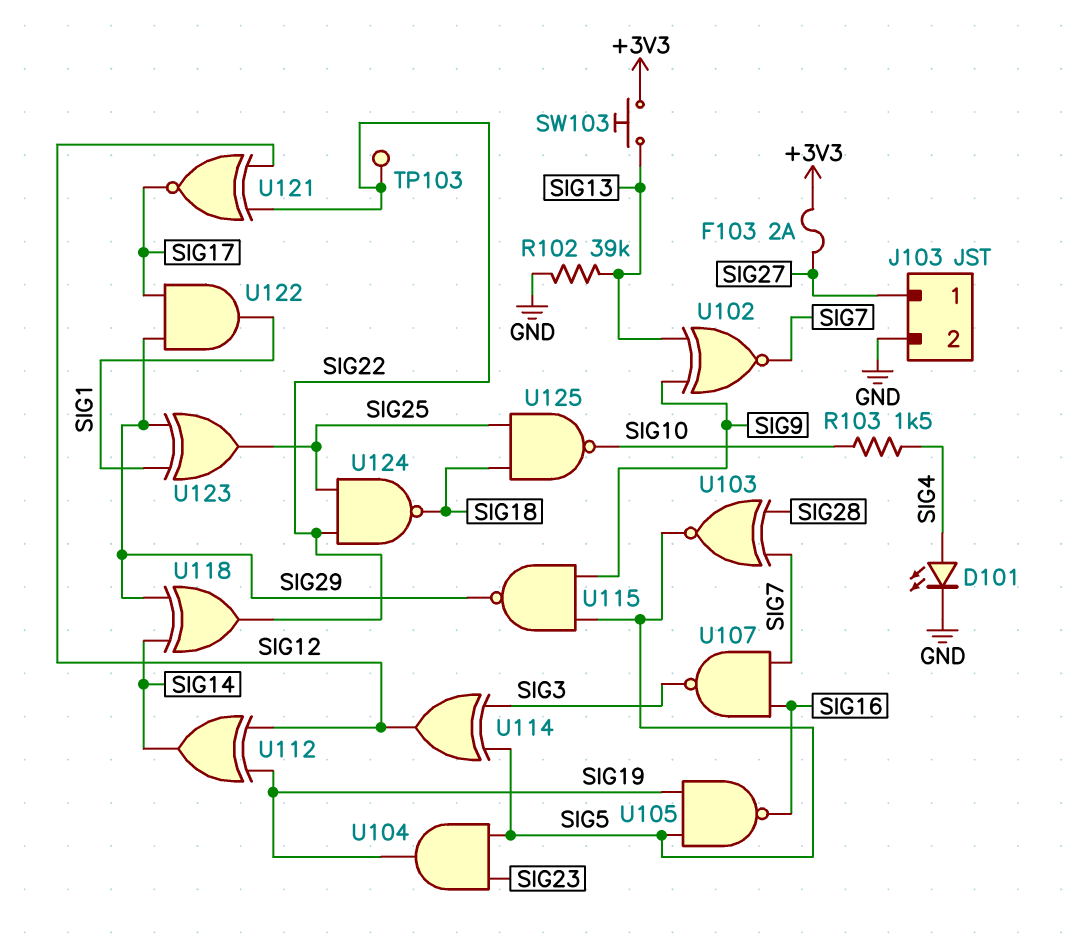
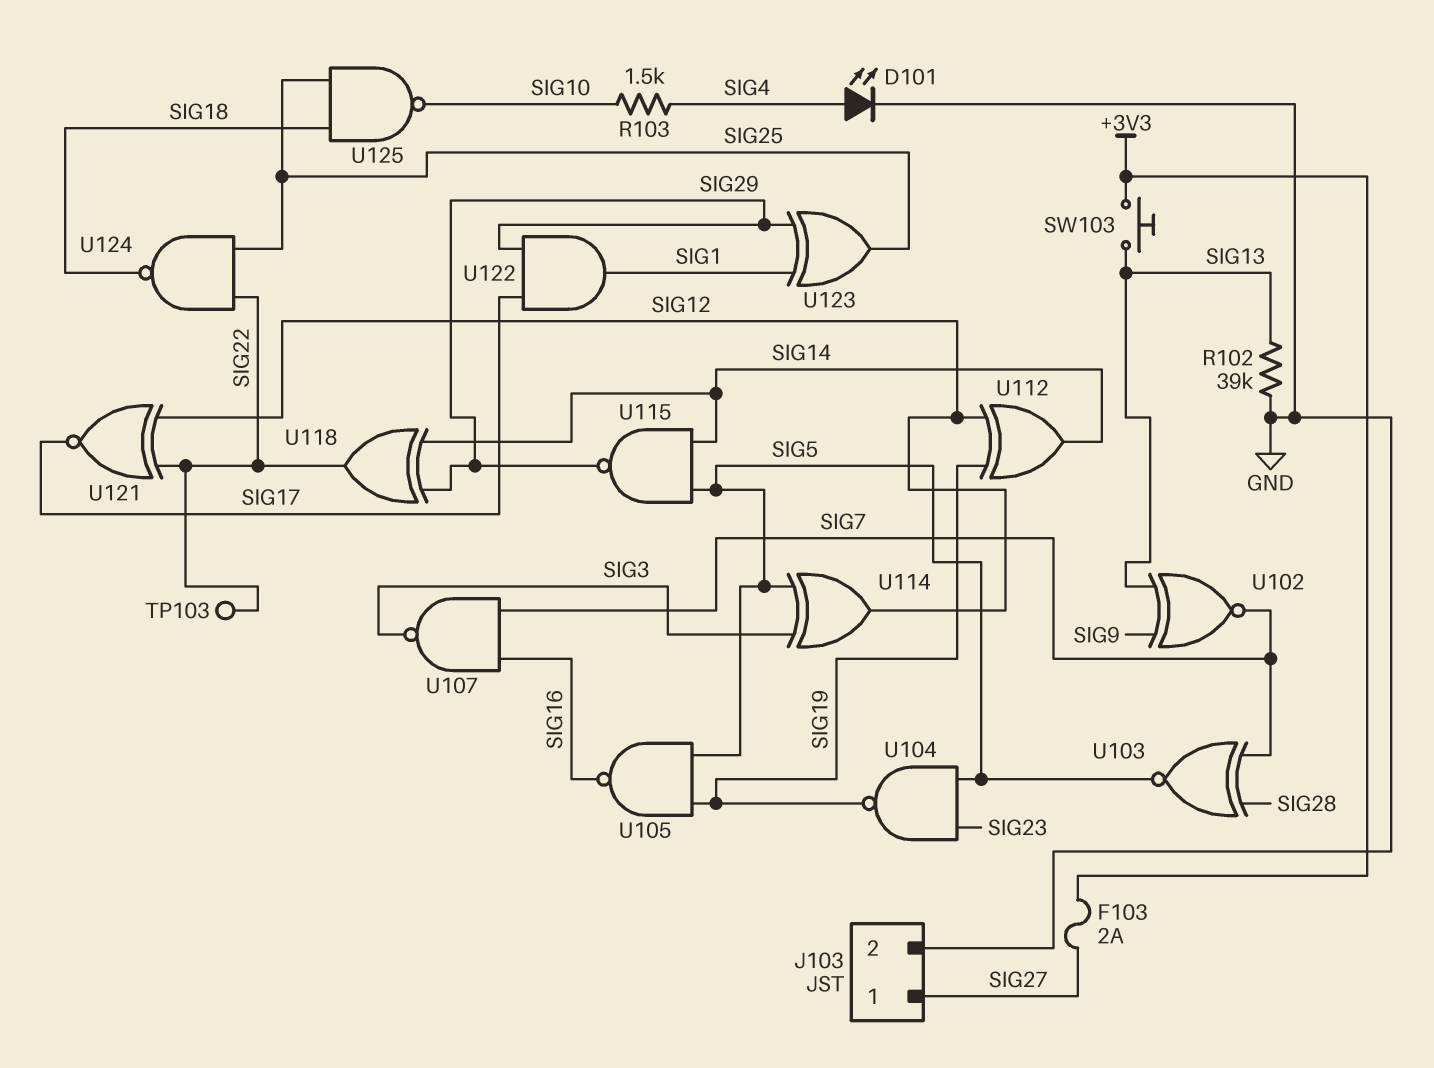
U104: AND (in SIG5, in SIG23, out SIG19) -> NAND (in SIG5, in SIG23, out SIG19)
U115: NAND (in SIG5, in SIG9, out SIG29) -> NAND (in SIG5, in SIG14, out SIG29)

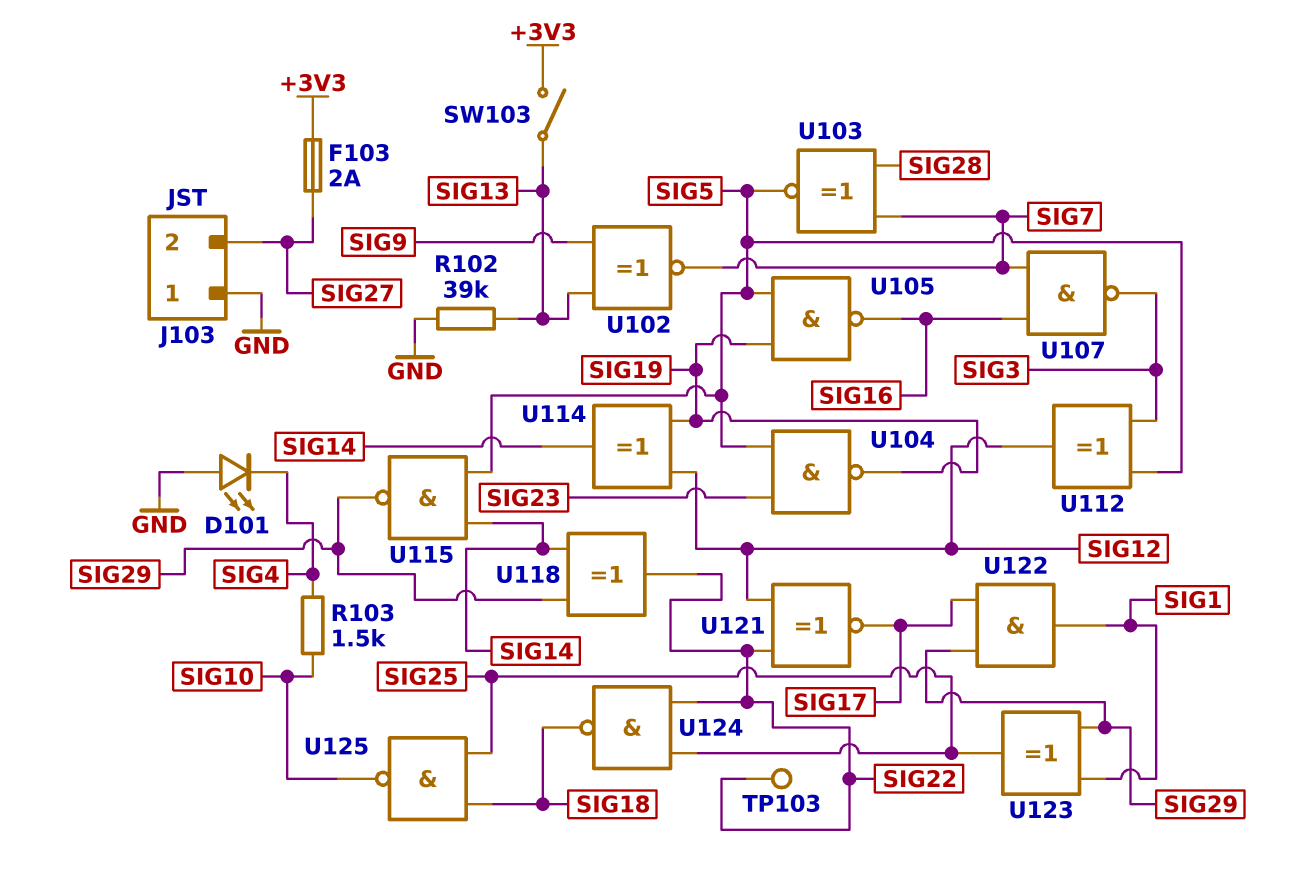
D101: LED (A SIG4, K GND) -> LED (A GND, K SIG4)
J103 pin 1: SIG27 -> GND
J103 pin 2: GND -> SIG27
SW103: button (+3V3, SIG13) -> switch (+3V3, SIG13)
U112: XOR (in SIG12, in SIG19, out SIG14) -> XOR (in SIG3, in SIG5, out SIG12)
U114: XOR (in SIG3, in SIG5, out SIG12) -> XOR (in SIG12, in SIG19, out SIG14)

